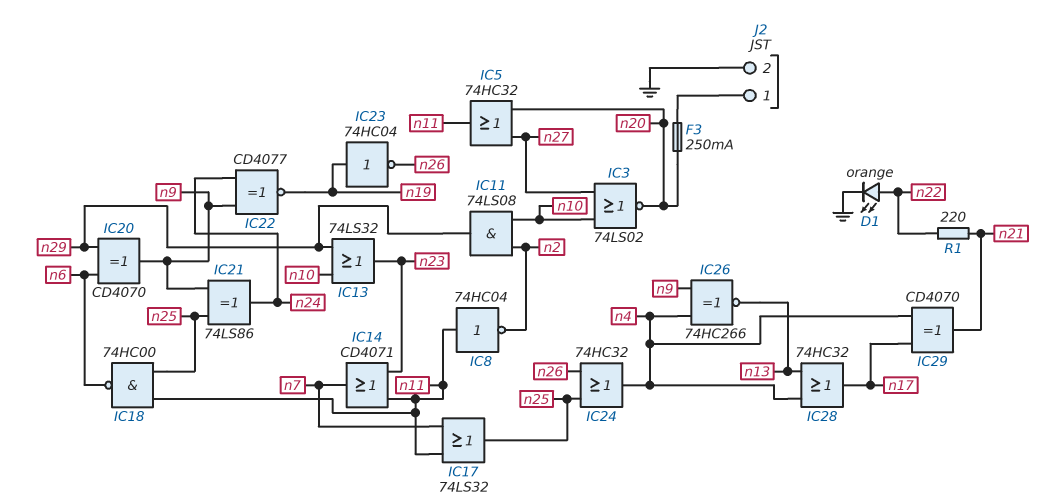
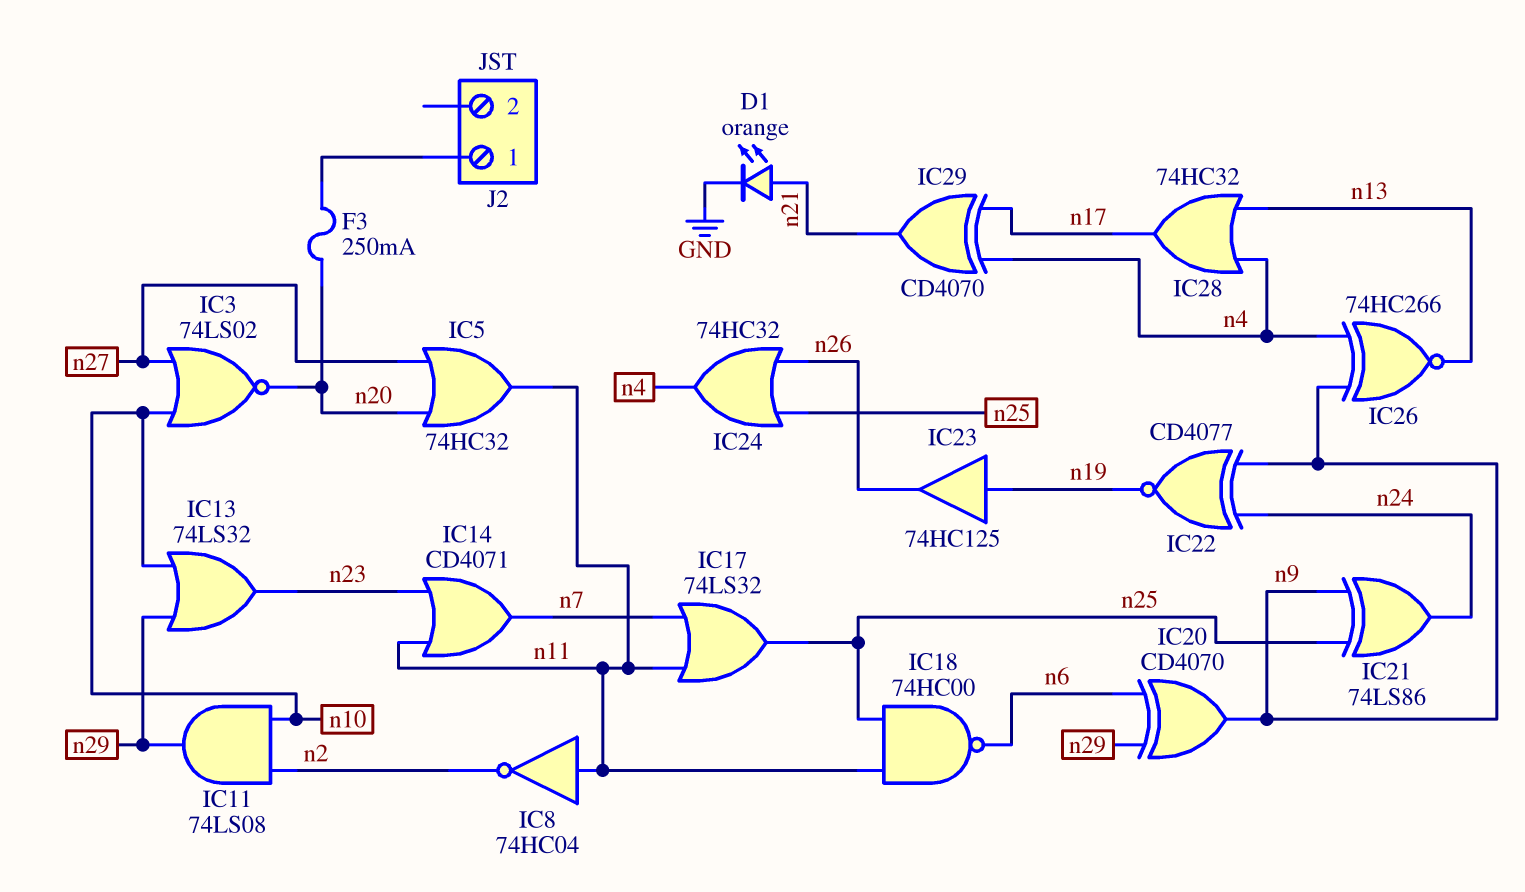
D1: LED orange (A n22, K GND) -> LED orange (A n21, K GND)
IC23: NOT 74HC04 (in n19, out n26) -> buffer 74HC125 (in n19, out n26)
J2 pin 2: GND -> none
R1: 220 (n21, n22) -> none

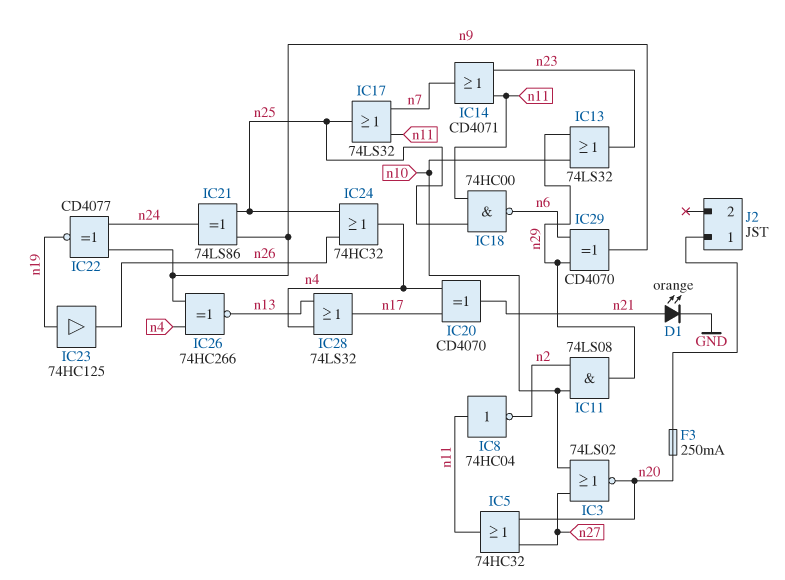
IC20: XOR CD4070 (in n6, in n29, out n9) -> XOR CD4070 (in n4, in n17, out n21)
IC28: OR 74HC32 (in n4, in n13, out n17) -> OR 74LS32 (in n4, in n13, out n17)
IC29: XOR CD4070 (in n4, in n17, out n21) -> XOR CD4070 (in n6, in n29, out n9)

